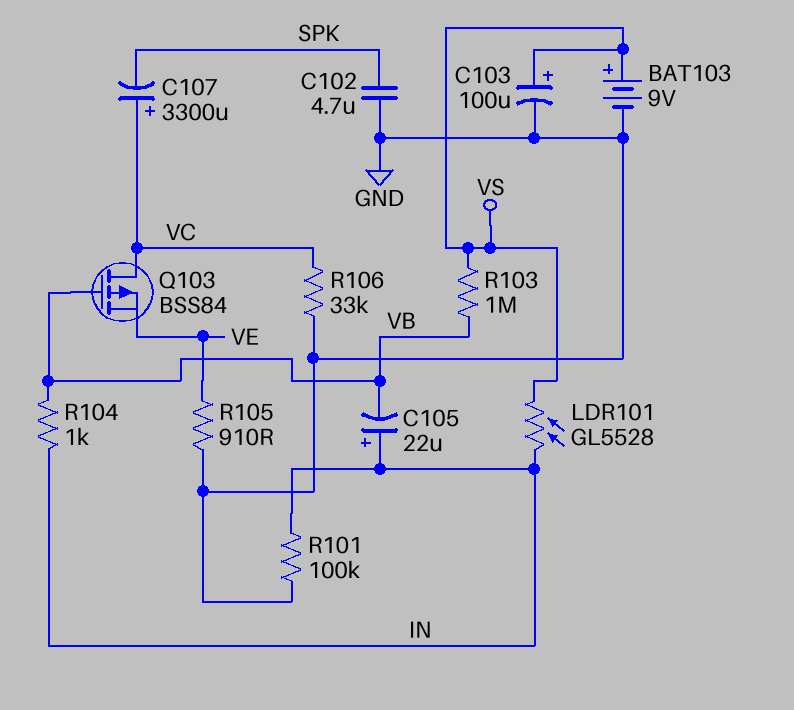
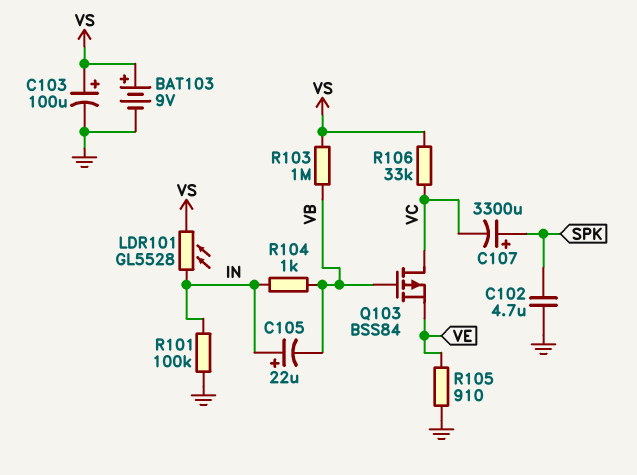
C107: 3300uF (plus VC, minus SPK) -> 3300uF (plus SPK, minus VC)
R106: 33k (GND, VC) -> 33k (VC, VS)

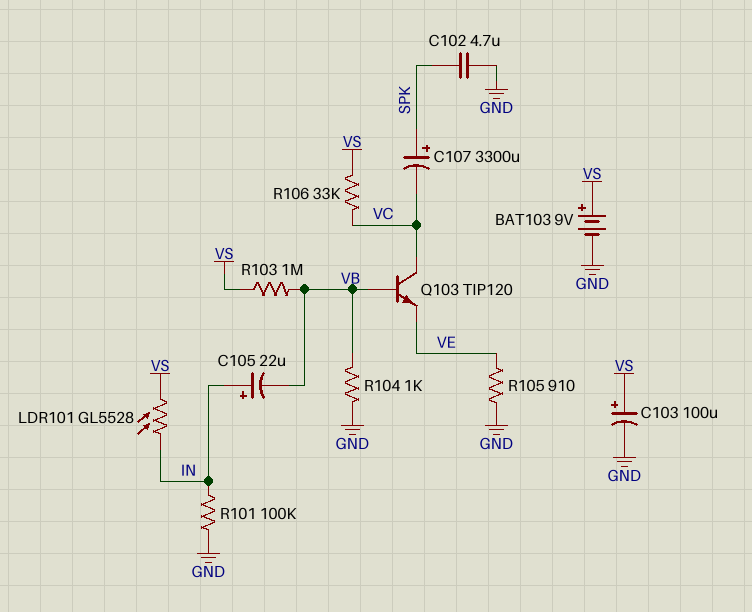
Q103: PMOS BSS84 (G VB, D VC, S VE) -> NPN TIP120 (B VB, C VC, E VE)
R104: 1k (IN, VB) -> 1k (GND, VB)

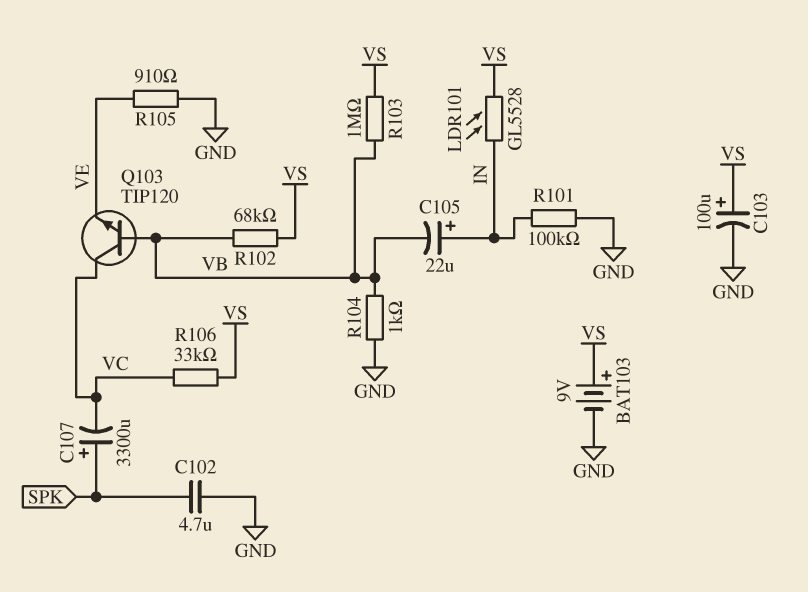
R102: none -> 68k (VB, VS)

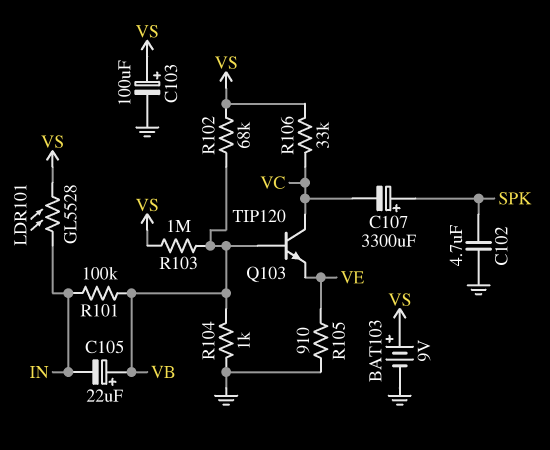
C105: 22uF (plus IN, minus VB) -> 22uF (plus VB, minus IN)
R101: 100k (GND, IN) -> 100k (IN, VB)

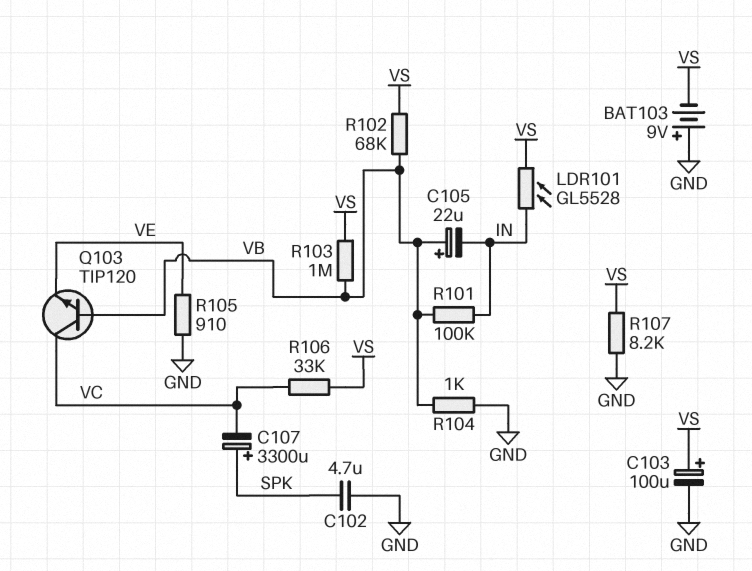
BAT103: 9V (plus VS, minus GND) -> 9V (plus GND, minus VS)
R107: none -> 8.2k (GND, VS)

